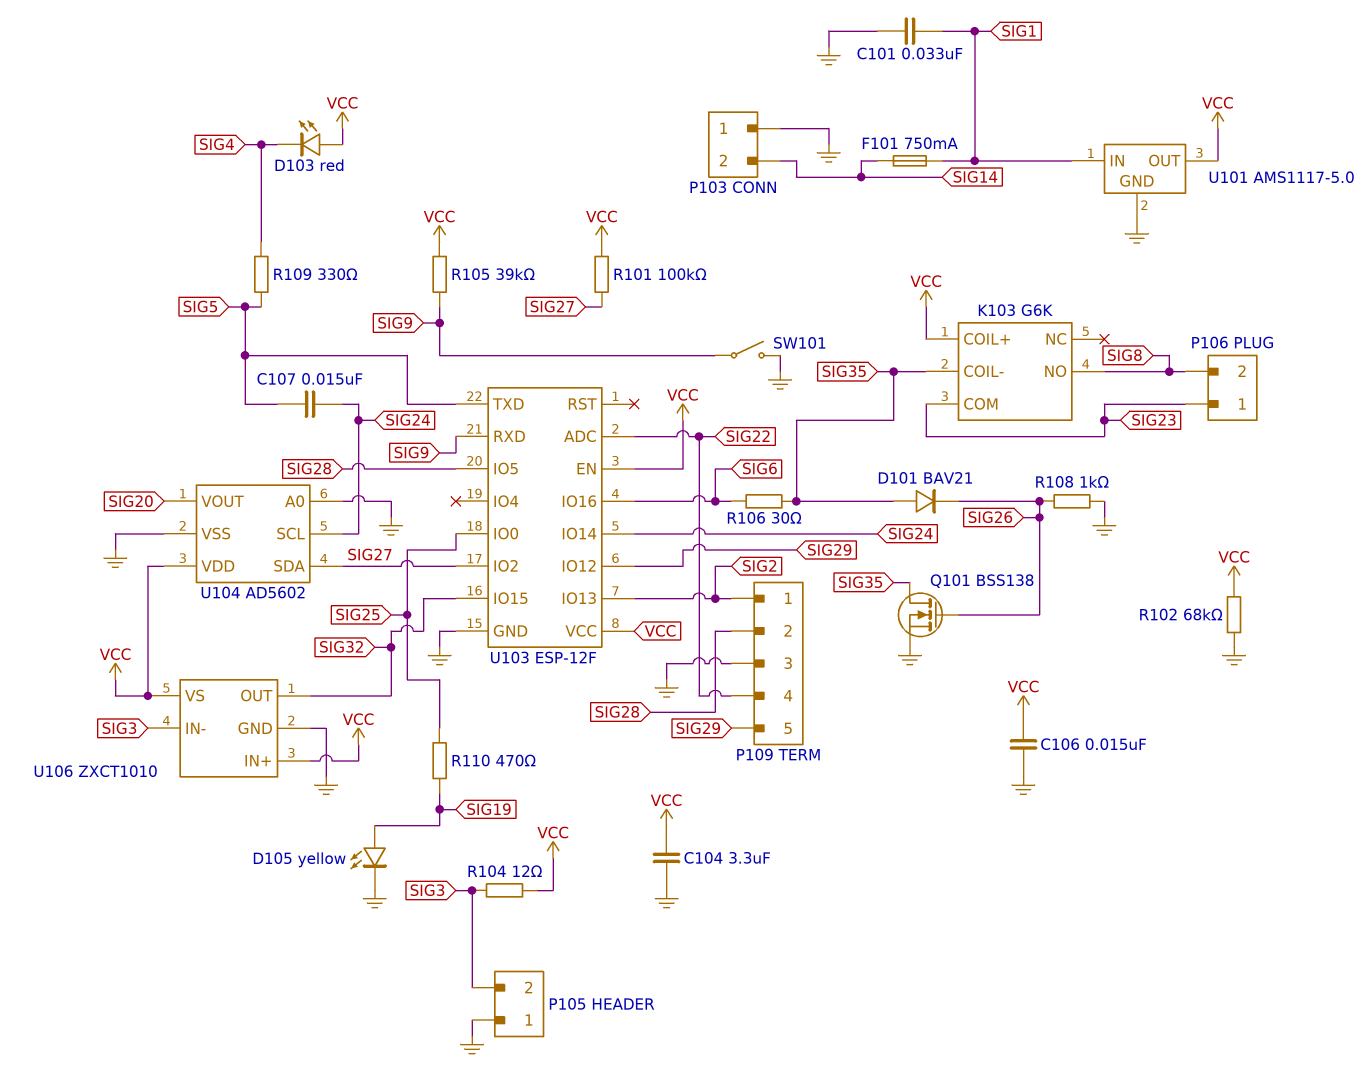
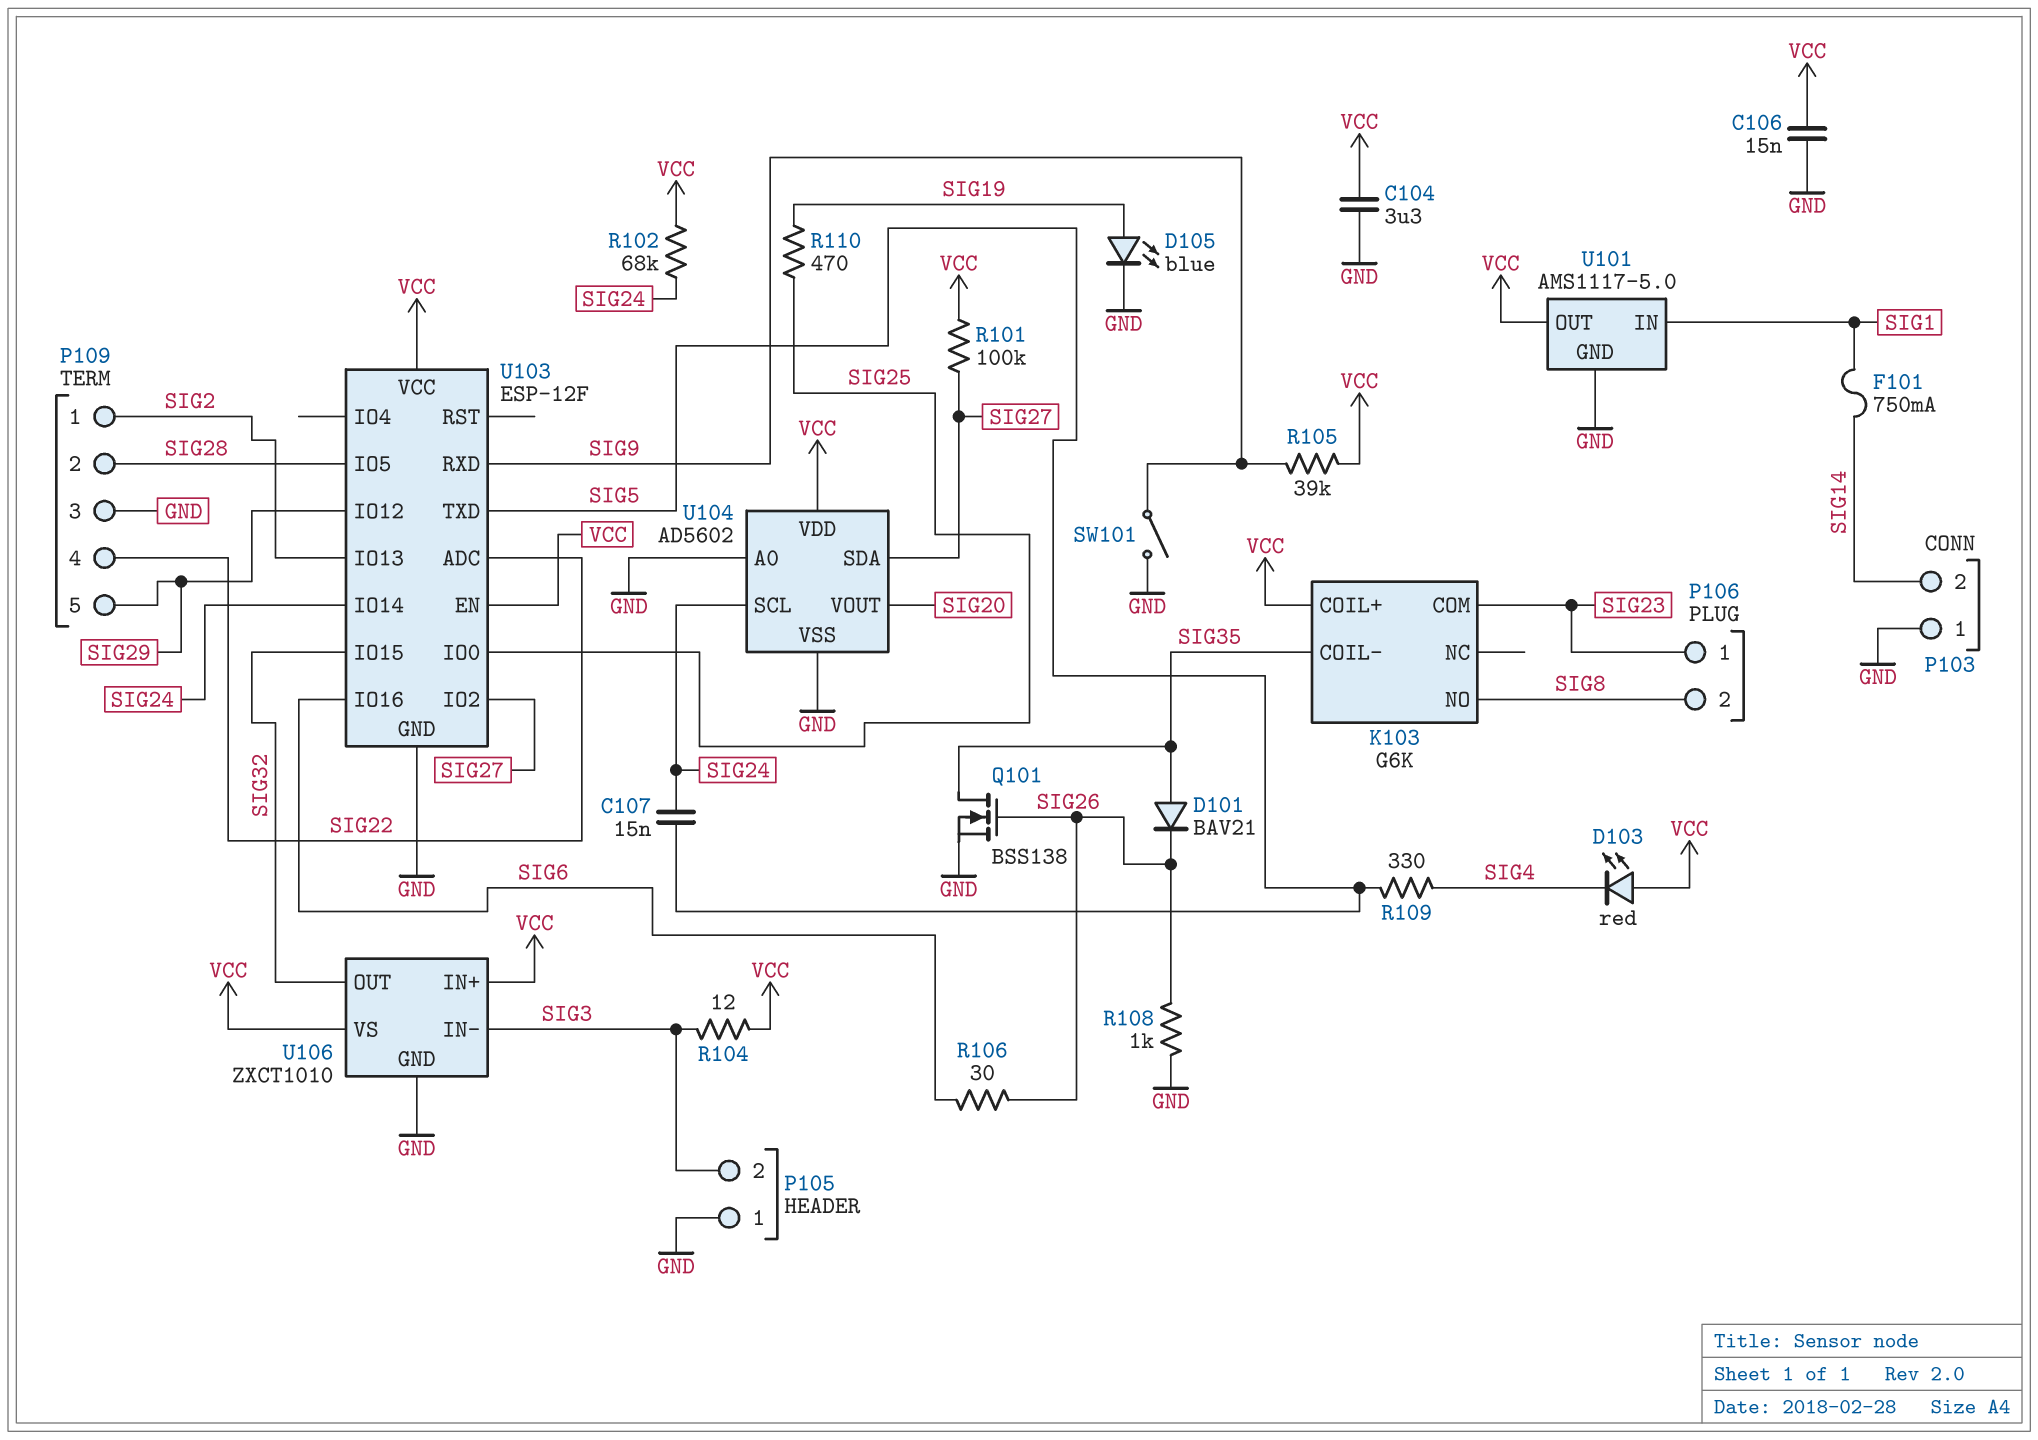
C101: 33nF (GND, SIG1) -> none
D105: LED yellow (A SIG19, K GND) -> LED blue (A SIG19, K GND)
R102: 68k (GND, VCC) -> 68k (SIG24, VCC)
R106: 30 (SIG6, SIG35) -> 30 (SIG6, SIG26)

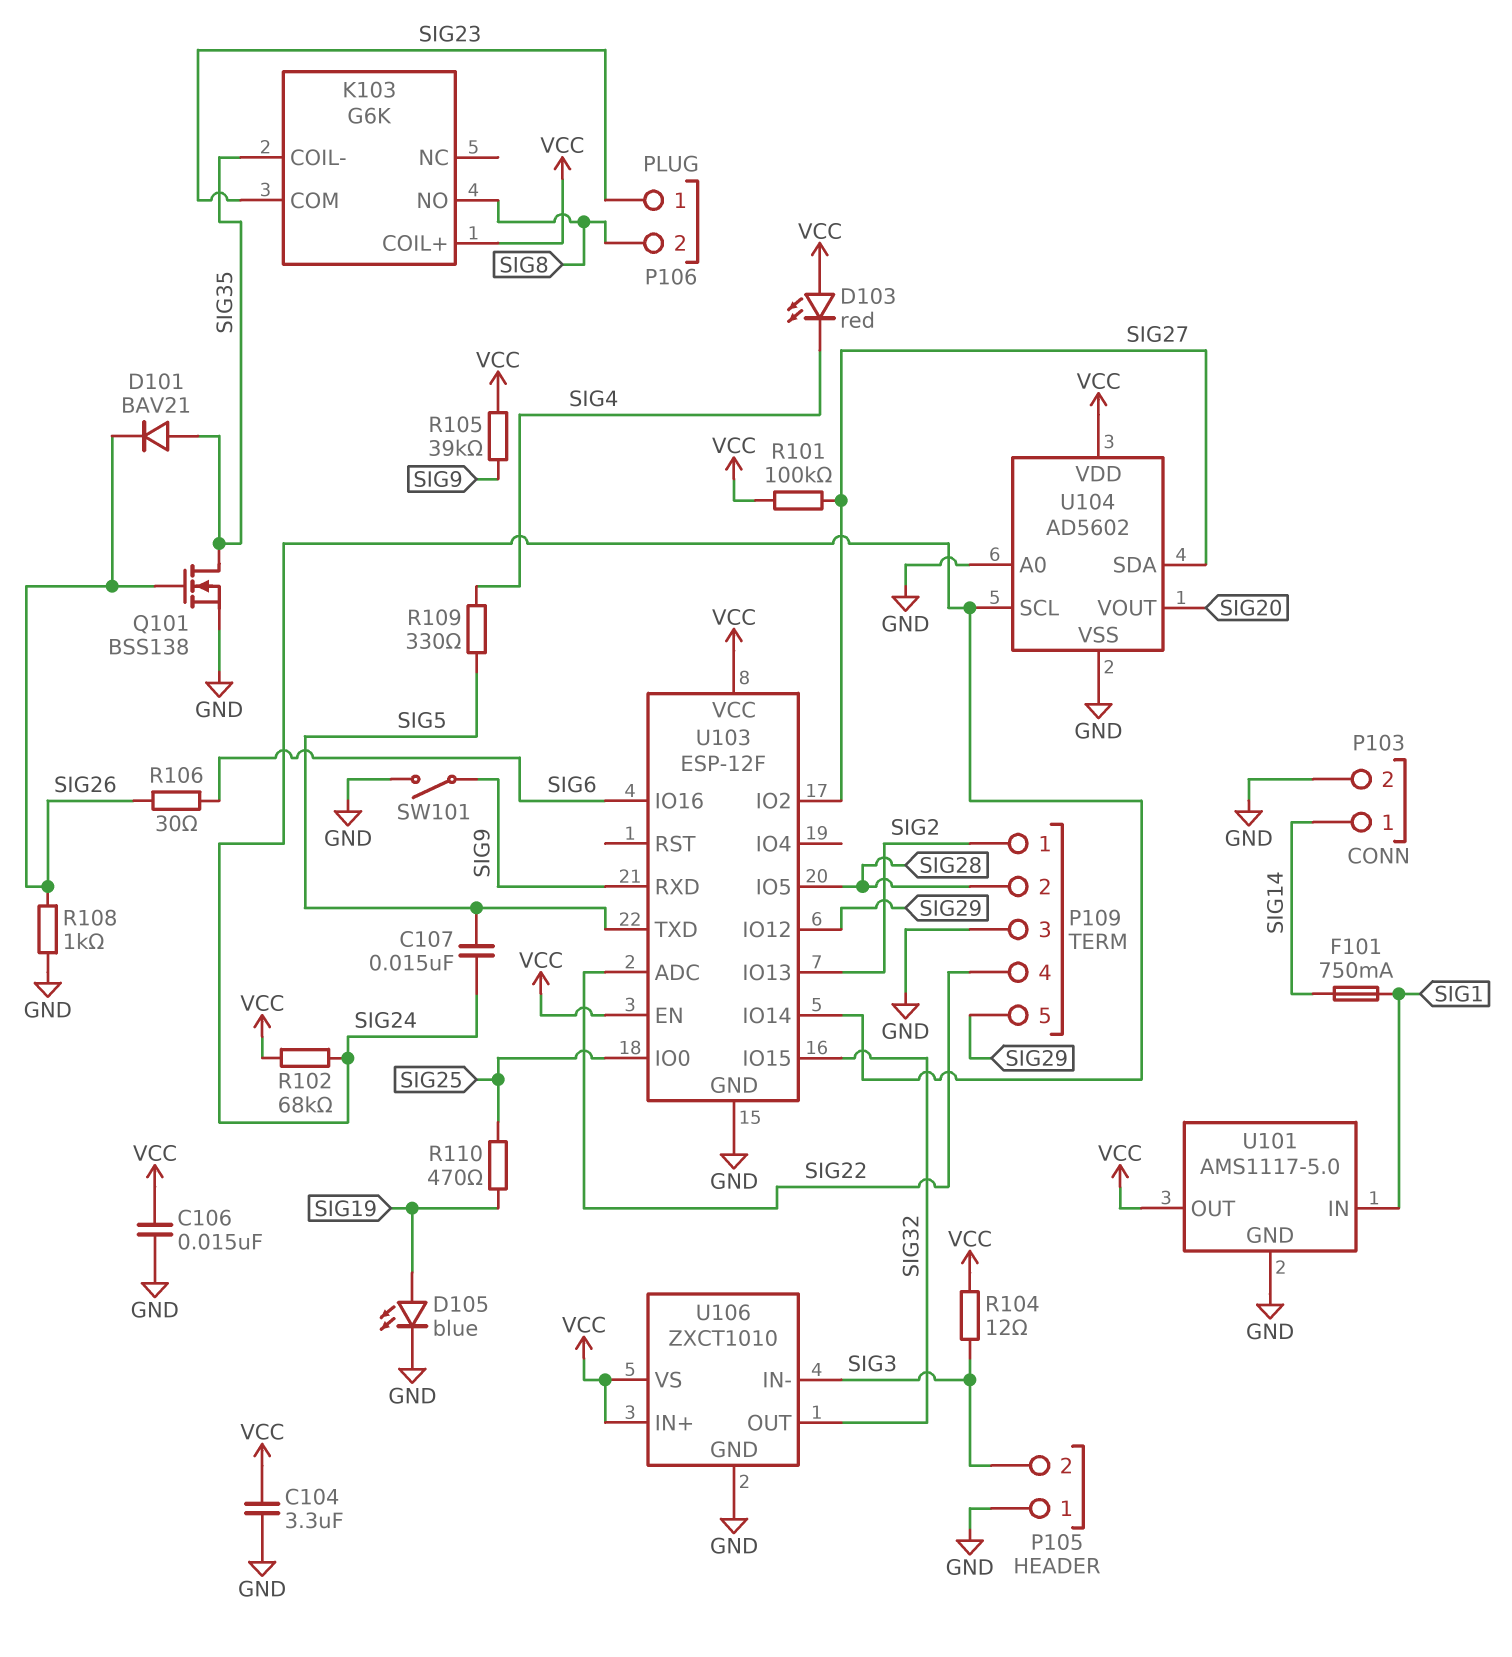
P103 pin 1: GND -> SIG14
P103 pin 2: SIG14 -> GND

